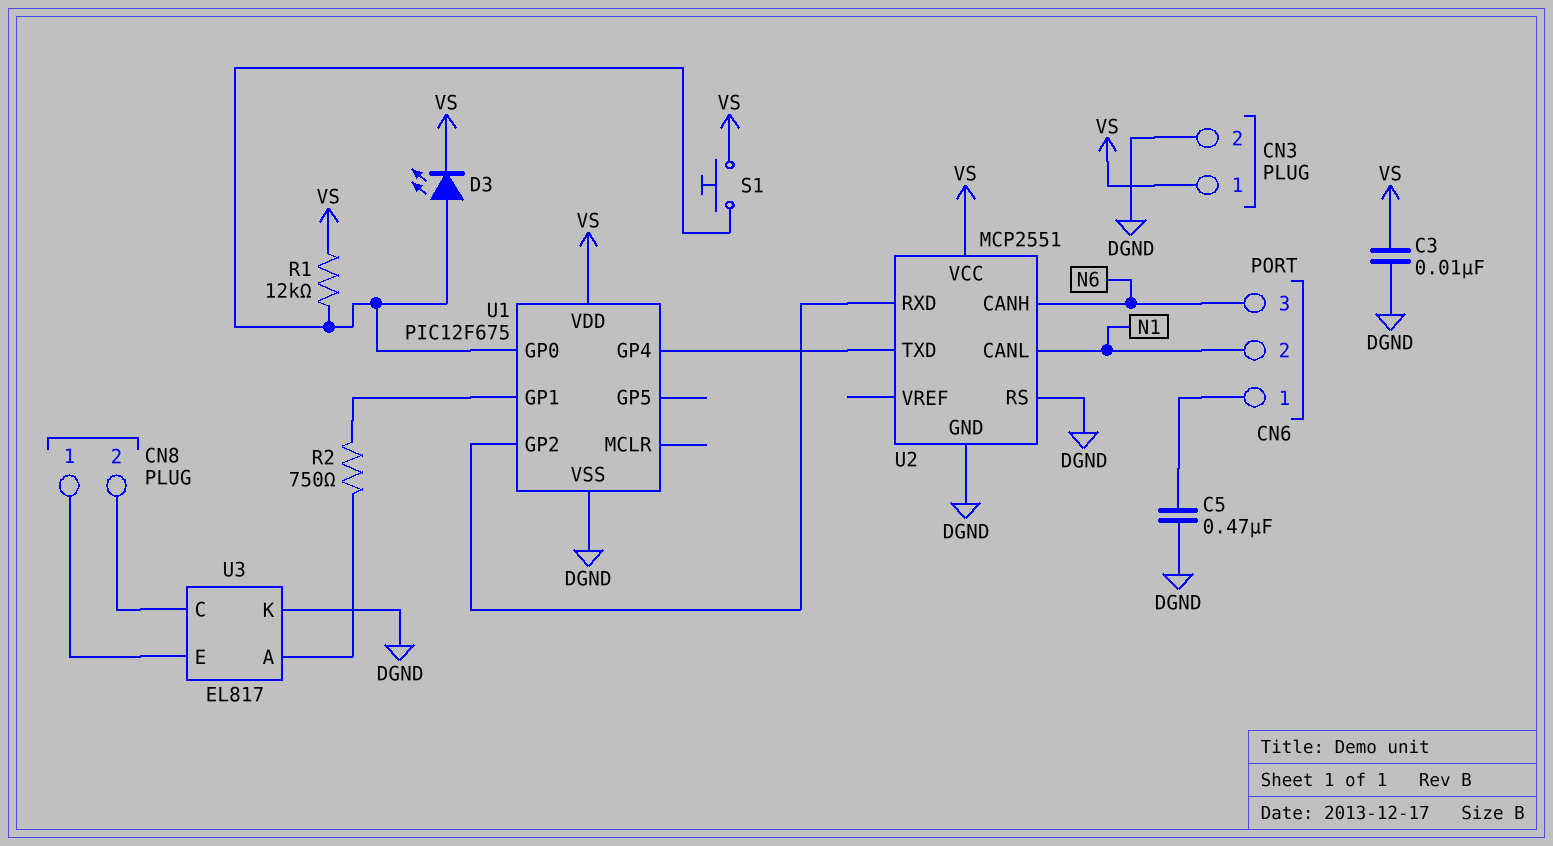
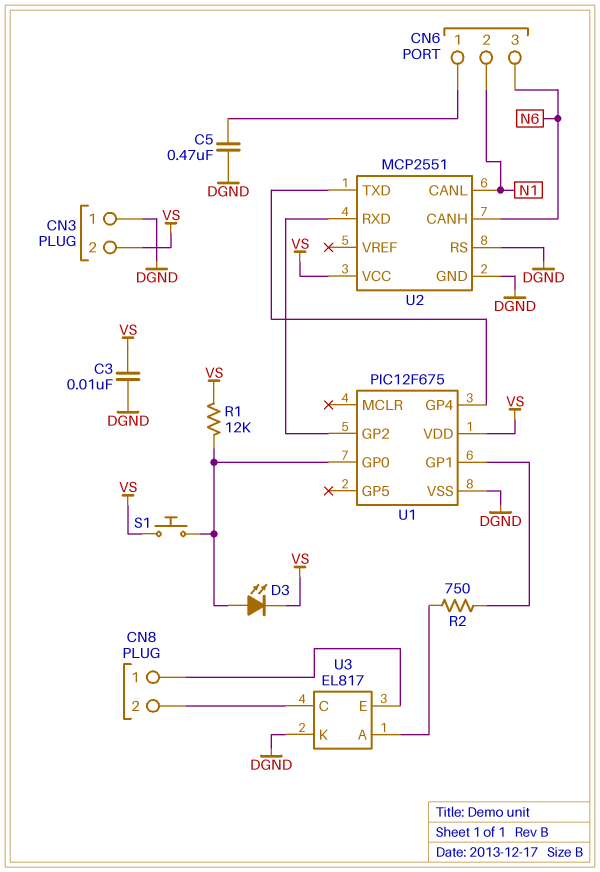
CN3 pin 1: VS -> DGND
CN3 pin 2: DGND -> VS

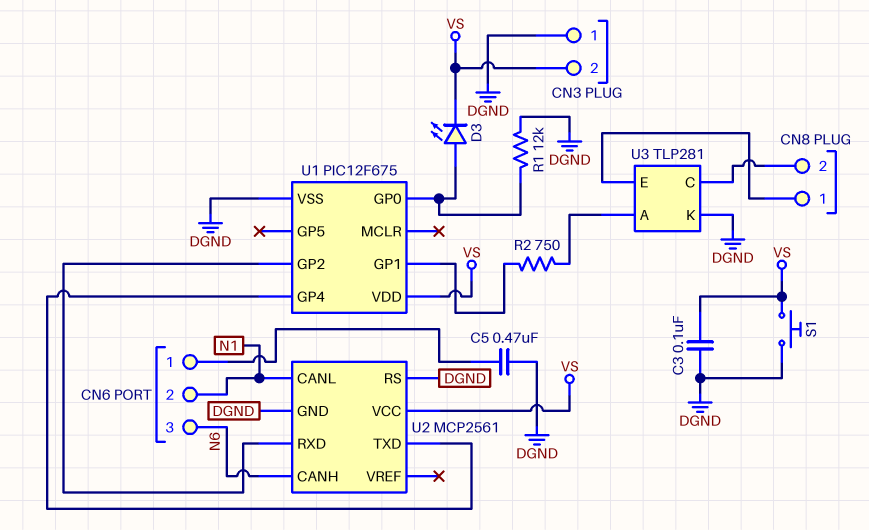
C3: 10nF (DGND, VS) -> 100nF (DGND, VS)
R1: 12k (U1/GP0, VS) -> 12k (DGND, U1/GP0)
S1: button (U1/GP0, VS) -> button (DGND, VS)
U2: MCP2551 -> MCP2561
U3: EL817 -> TLP281

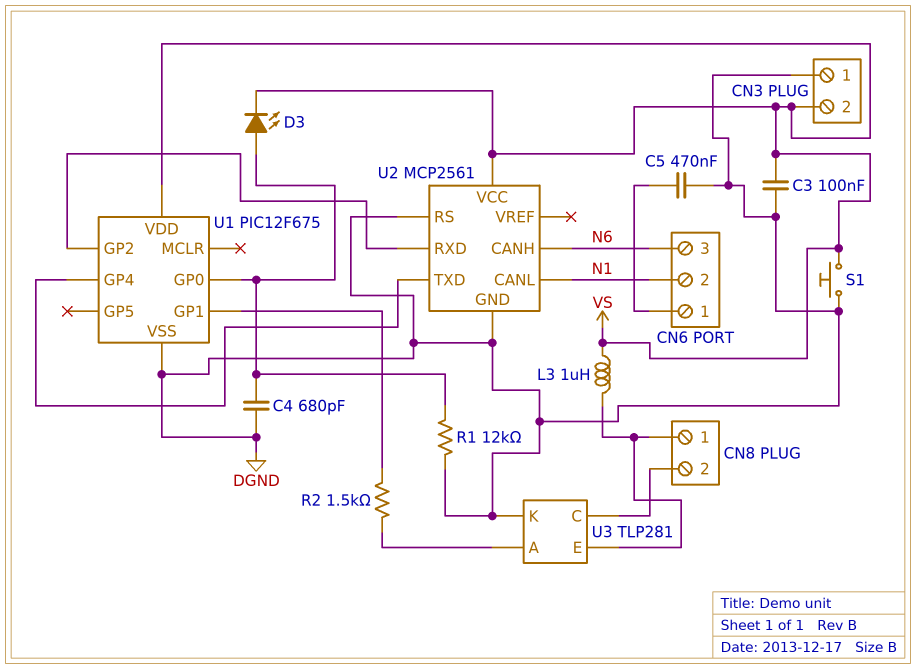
C4: none -> 680pF (DGND, U1/GP0)
L3: none -> 1uH (CN8/1, VS)
R2: 750 (U1/GP1, U3/A) -> 1.5k (U1/GP1, U3/A)

